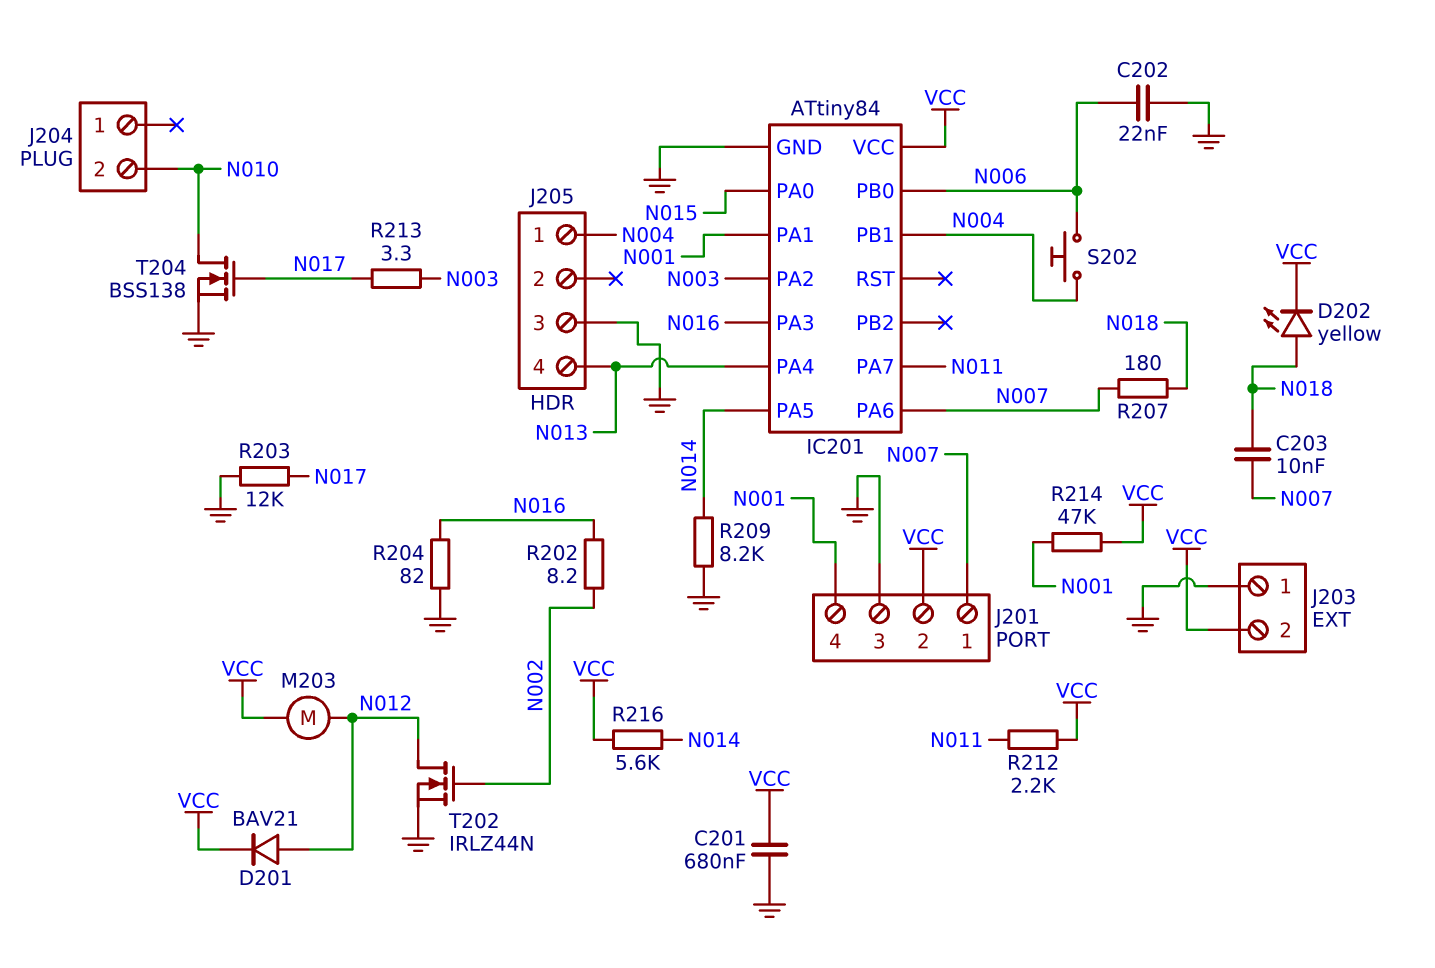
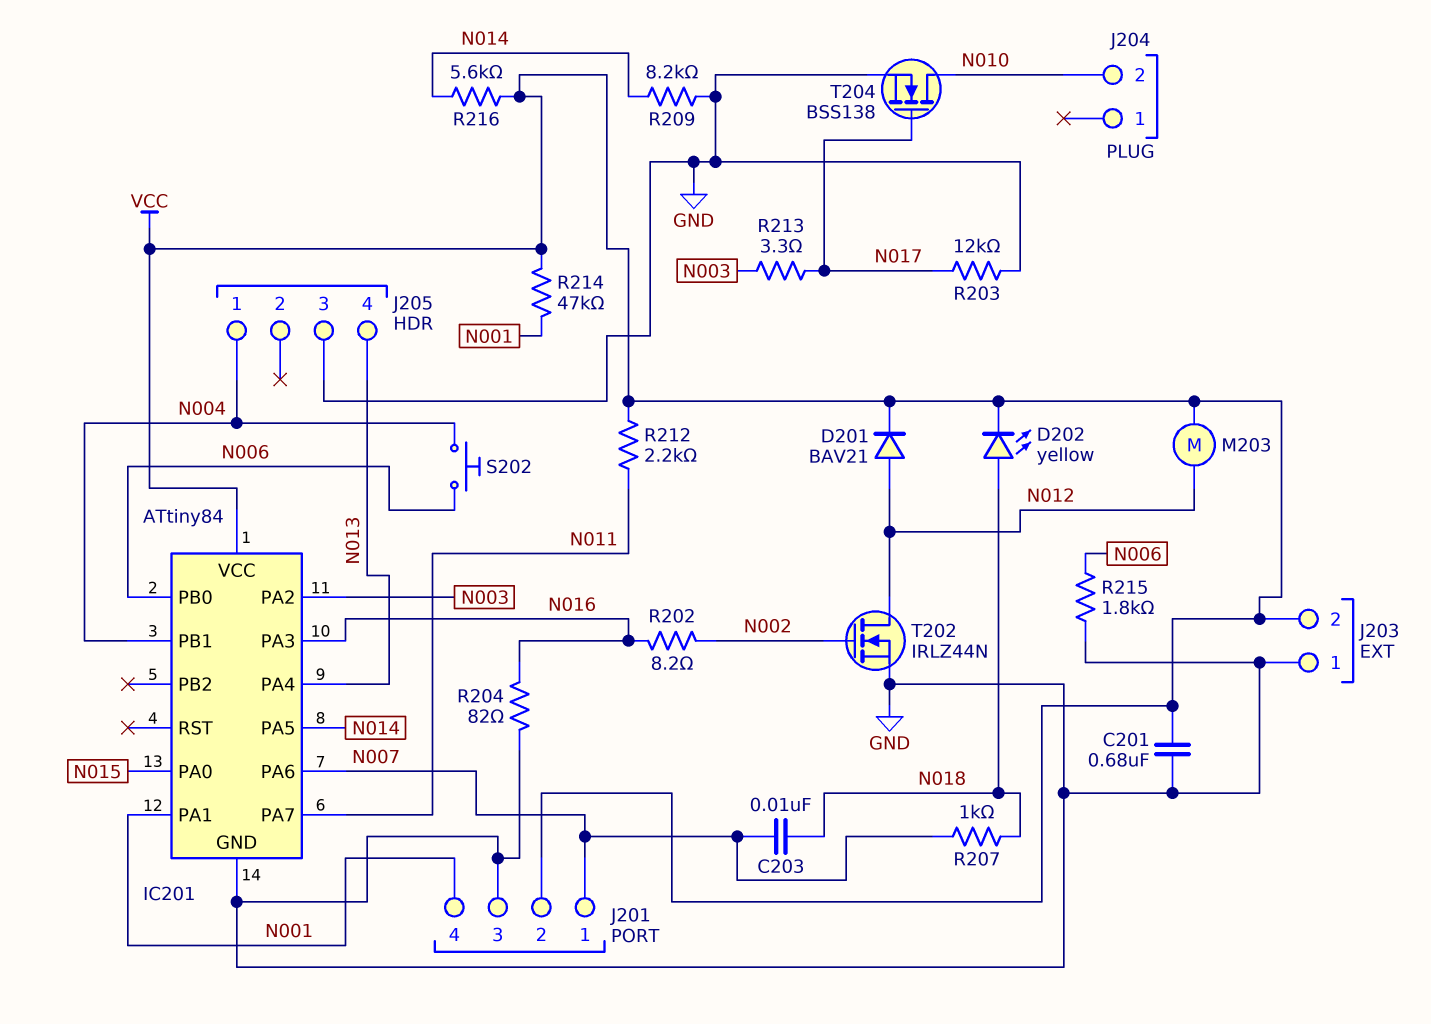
C202: 22nF (GND, N006) -> none
R207: 180 (N007, N018) -> 1k (N007, N018)
R215: none -> 1.8k (GND, N006)

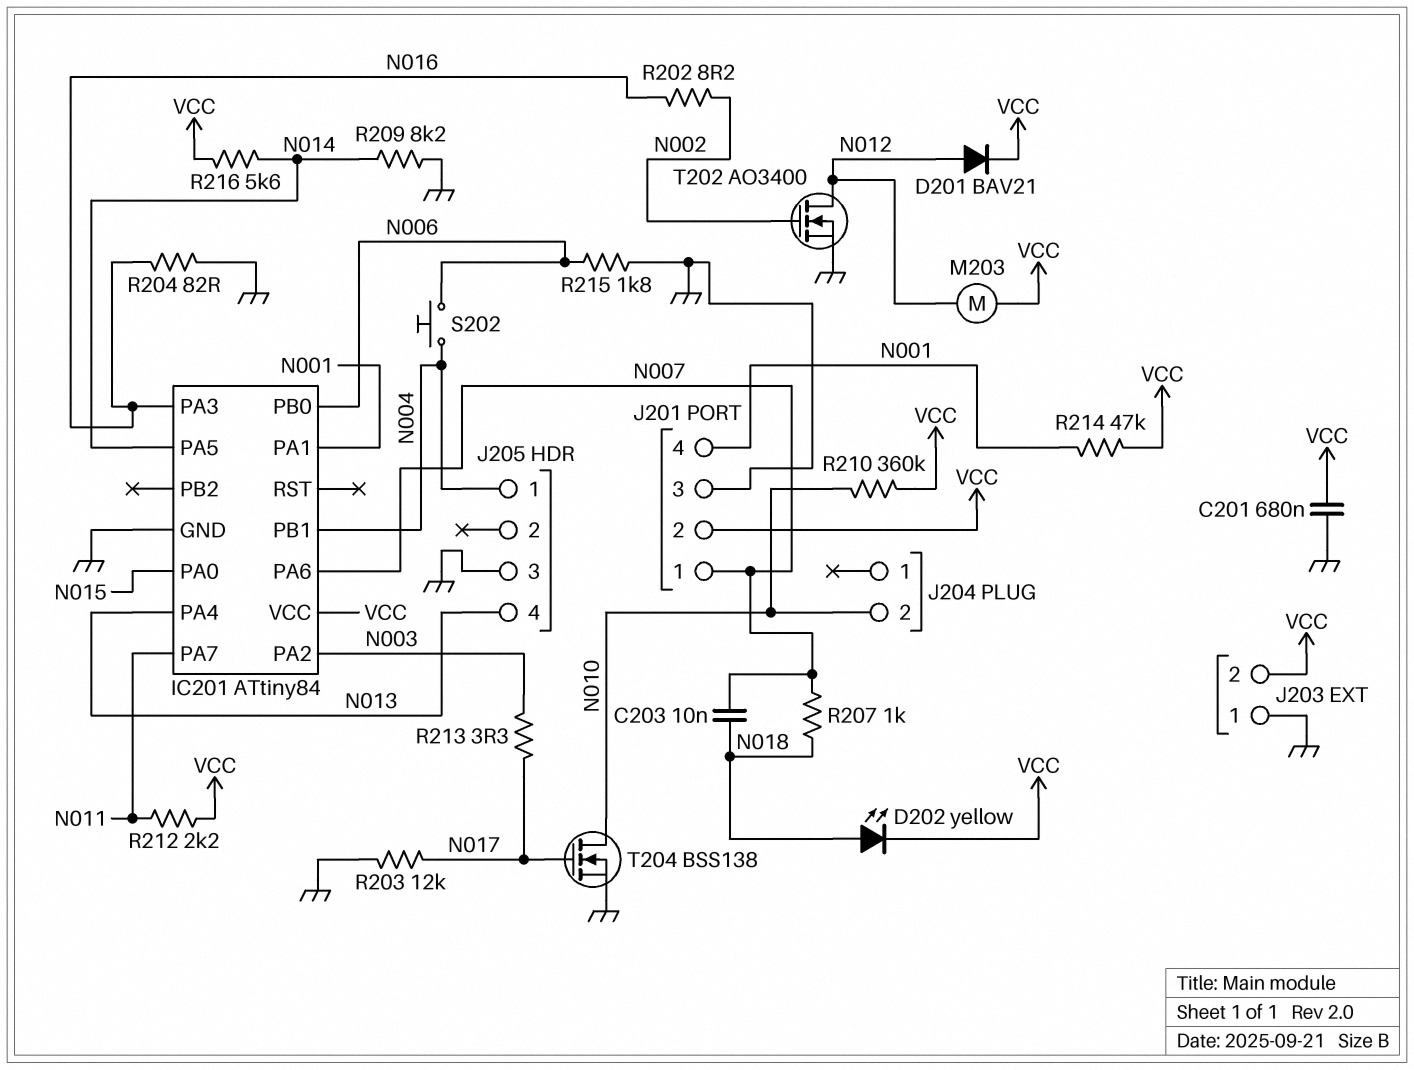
R210: none -> 360k (N010, VCC)
T202: NMOS IRLZ44N (G N002, D N012, S GND) -> NMOS AO3400 (G N002, D N012, S GND)

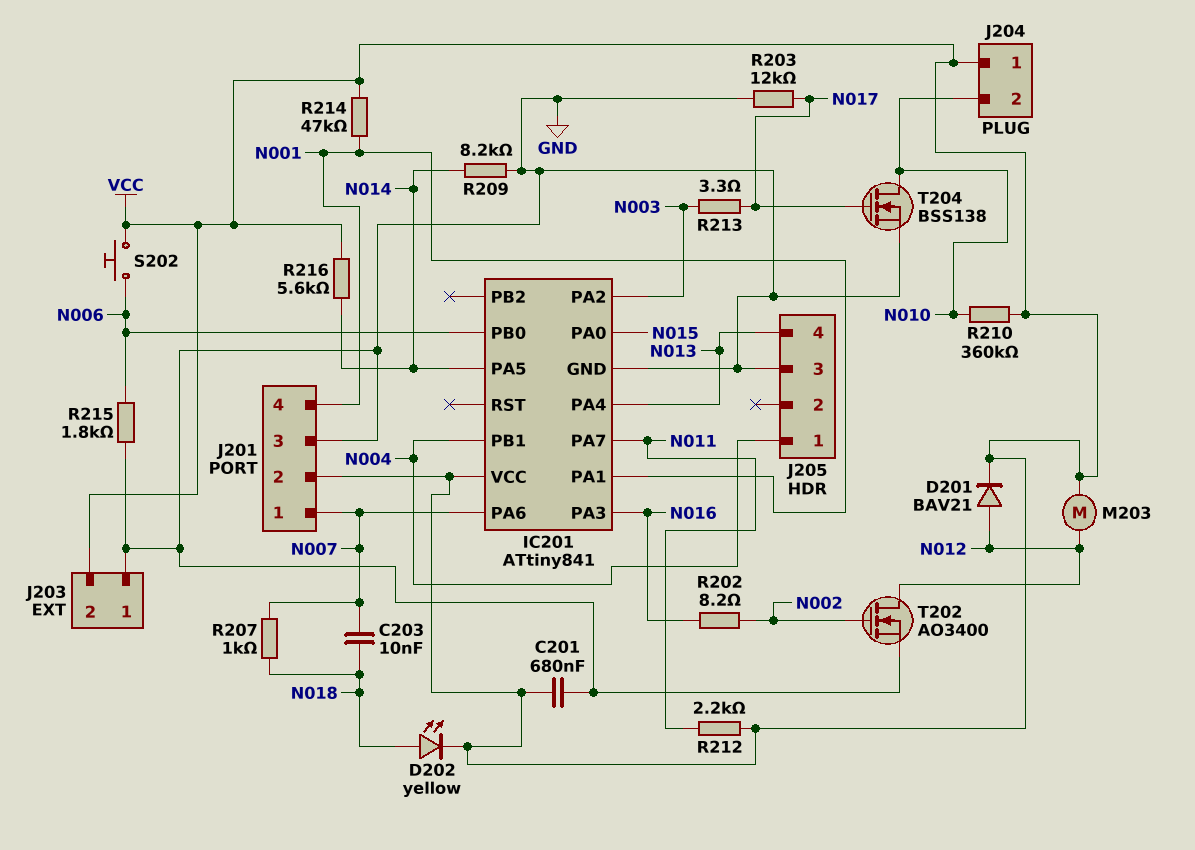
IC201: ATtiny84 -> ATtiny841
J204 pin 1: none -> VCC
R204: 82 (GND, N016) -> none
S202: button (N004, N006) -> button (N006, VCC)

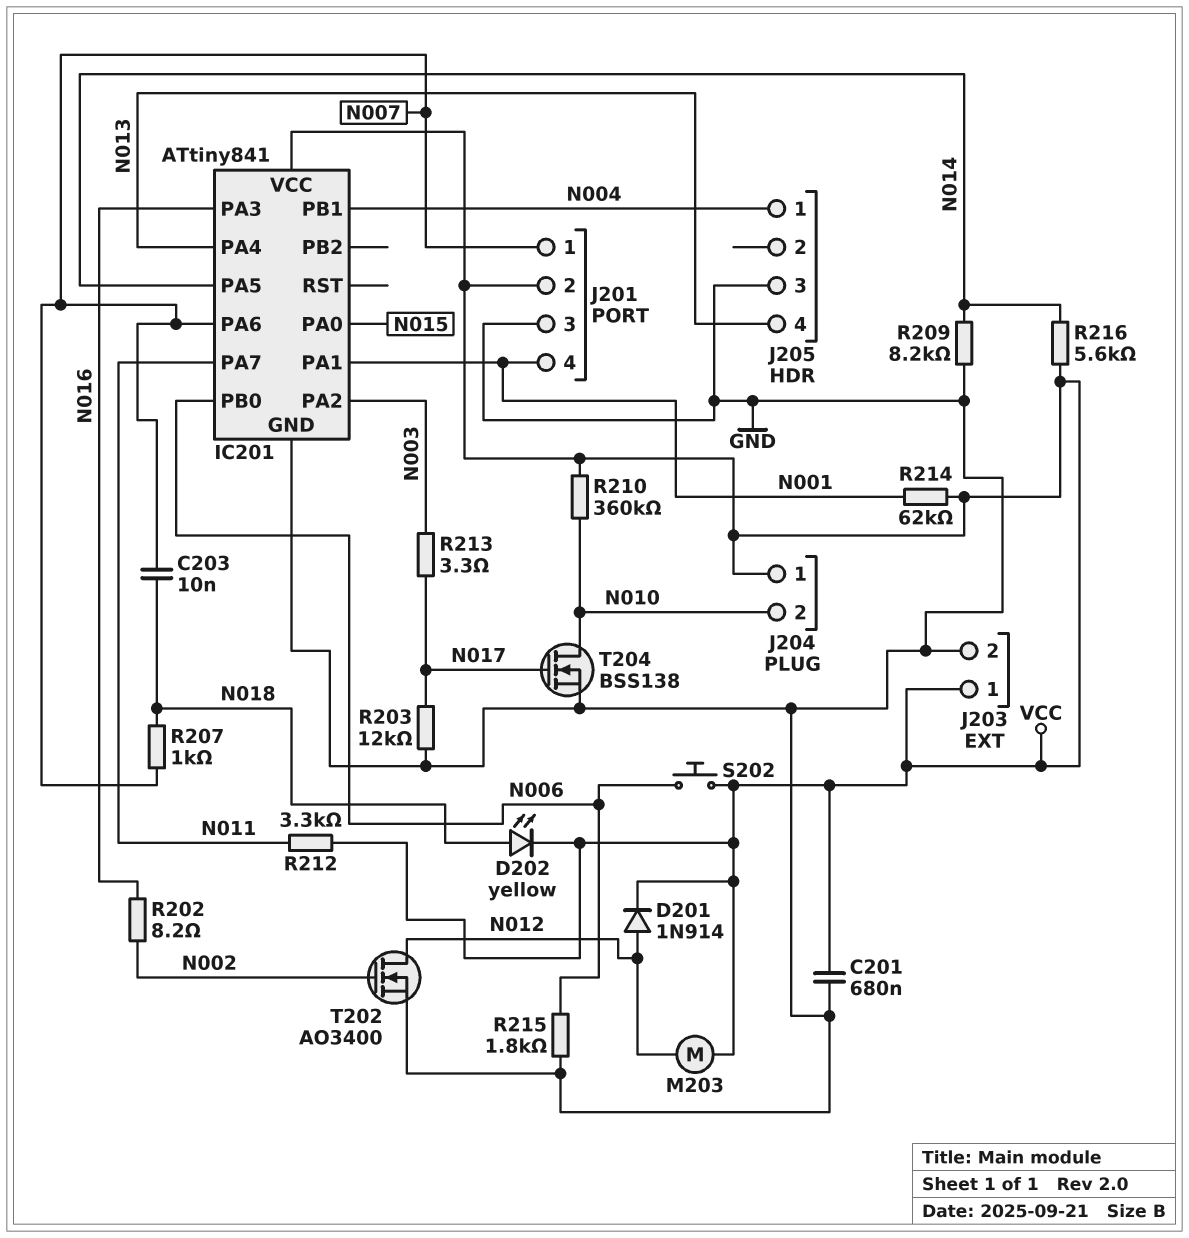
D201: diode BAV21 (A N012, K VCC) -> diode 1N914 (A N012, K VCC)
J203 pin 1: GND -> VCC
J203 pin 2: VCC -> GND
R212: 2.2k (N011, VCC) -> 3.3k (N011, VCC)
R214: 47k (N001, VCC) -> 62k (N001, VCC)

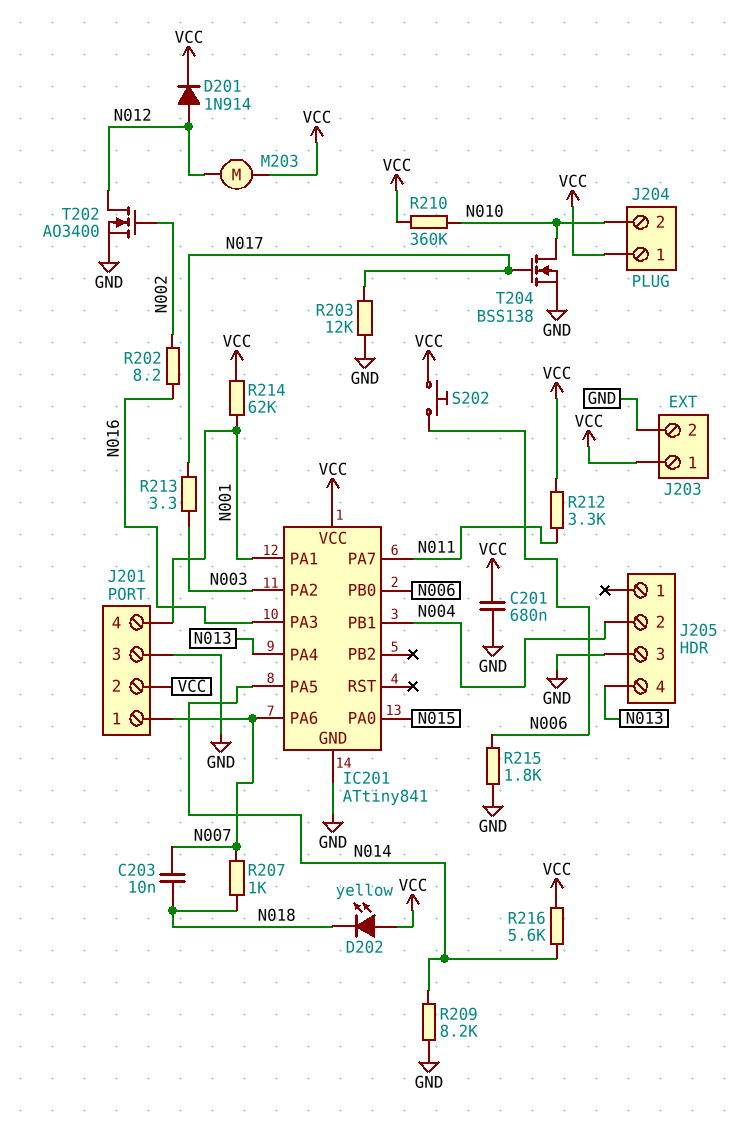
D202: LED yellow (A N018, K VCC) -> LED yellow (A VCC, K N018)
J205 pin 1: N004 -> none
J205 pin 2: none -> N004

